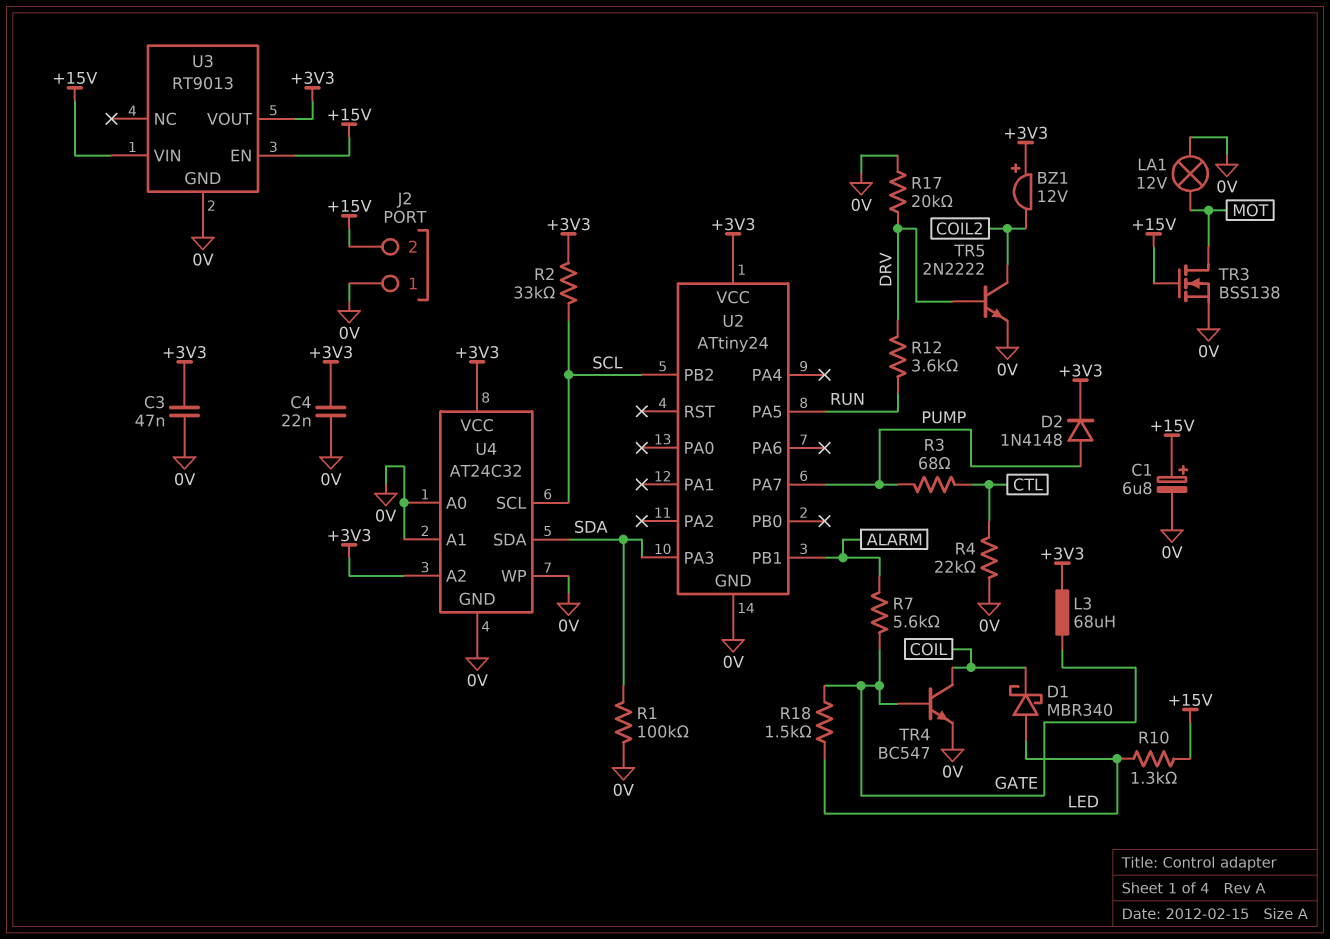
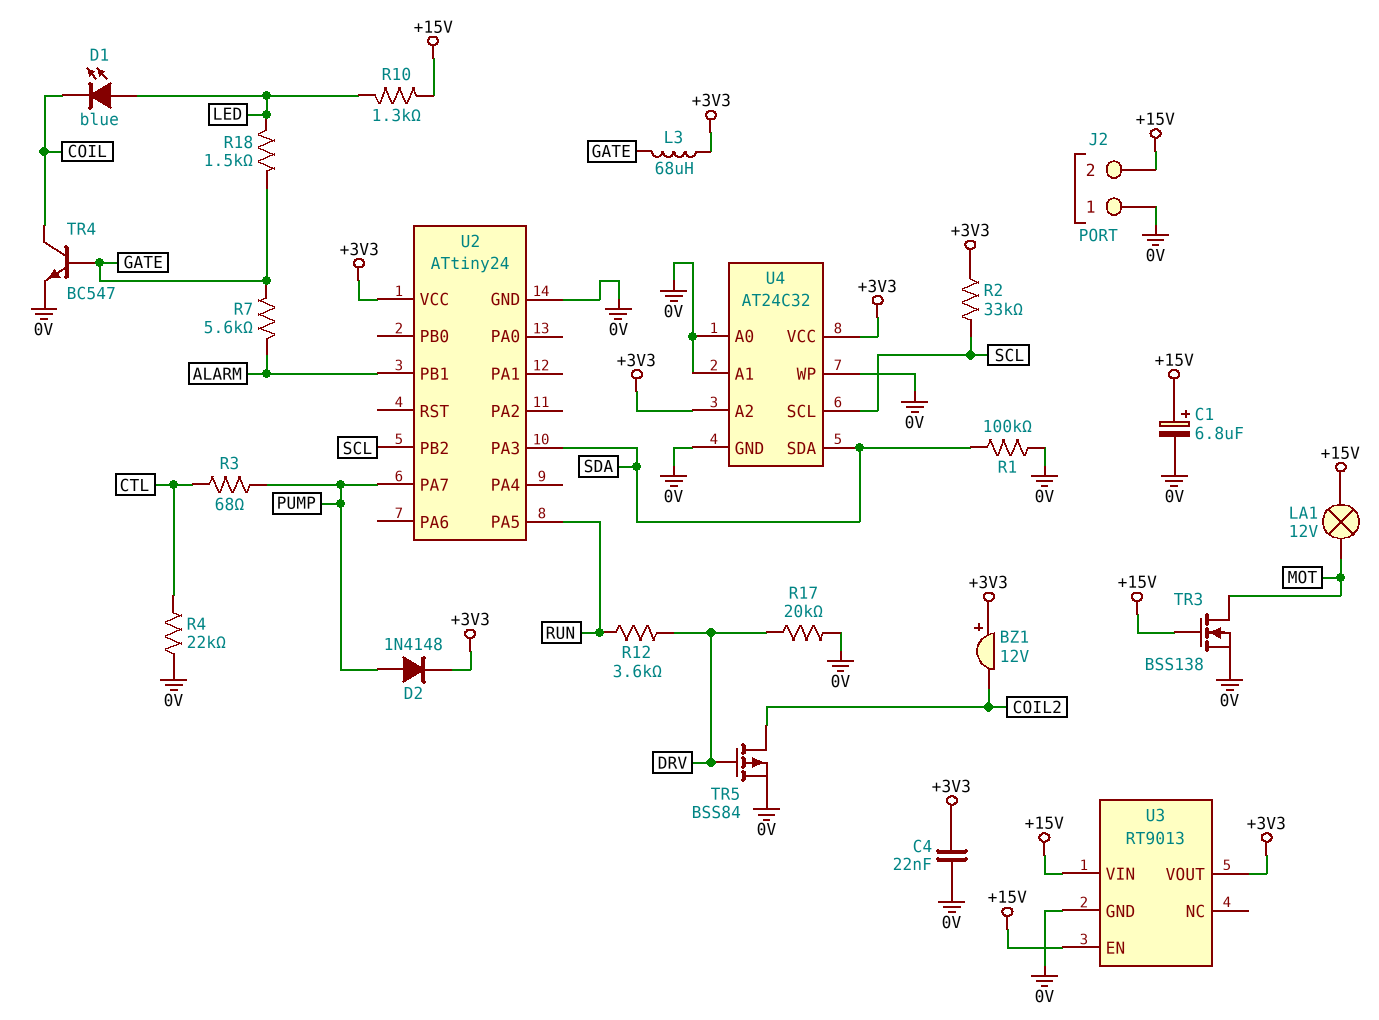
C3: 47nF (+3V3, 0V) -> none
D1: schottky MBR340 (A LED, K COIL) -> LED blue (A LED, K COIL)
LA1: lamp 12V (0V, MOT) -> lamp 12V (+15V, MOT)
TR5: NPN 2N2222 (B DRV, C COIL2, E 0V) -> PMOS BSS84 (G DRV, D COIL2, S 0V)

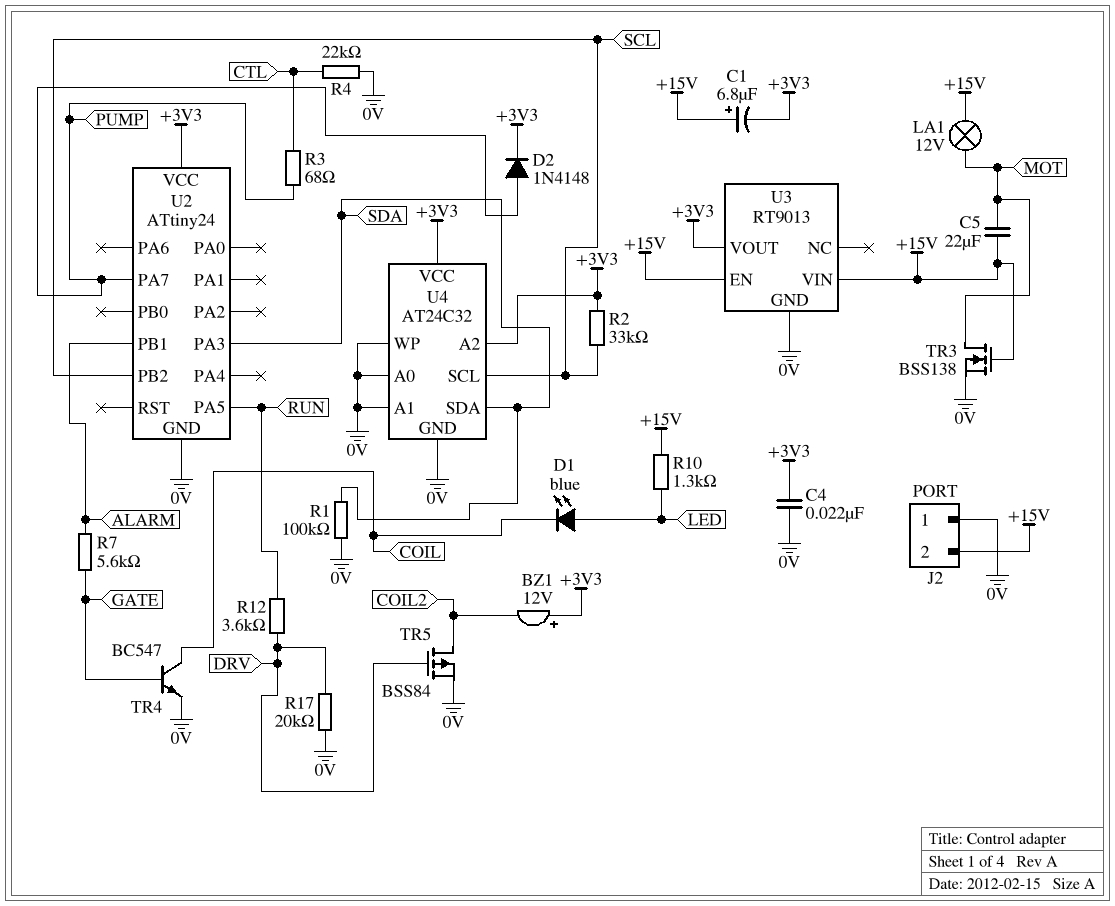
C1: 6.8uF (plus +15V, minus 0V) -> 6.8uF (plus +15V, minus +3V3)
C5: none -> 22uF (+15V, MOT)
L3: 68uH (+3V3, GATE) -> none
R18: 1.5k (GATE, LED) -> none

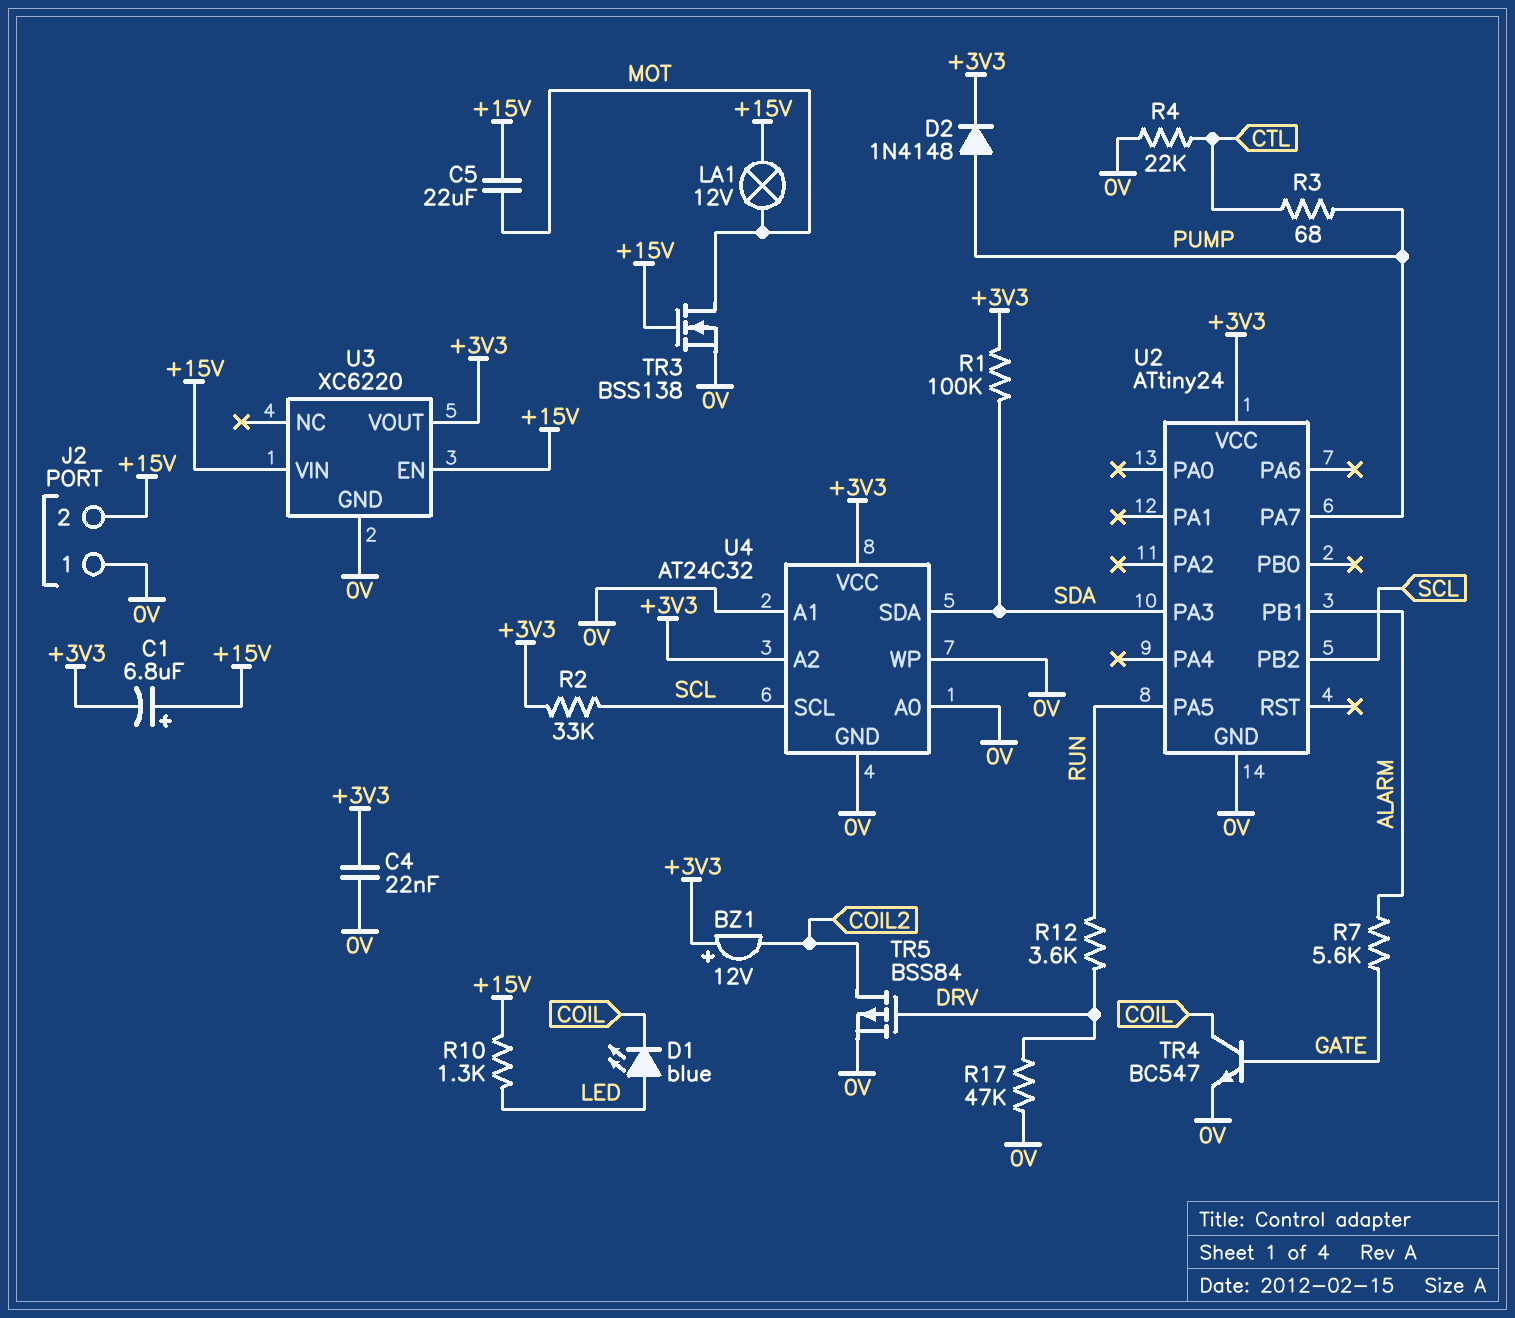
R1: 100k (0V, SDA) -> 100k (+3V3, SDA)
R17: 20k (0V, DRV) -> 47k (0V, DRV)
U3: RT9013 -> XC6220

